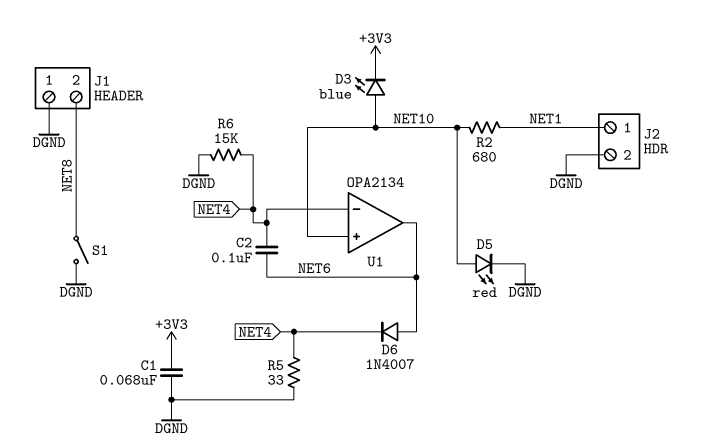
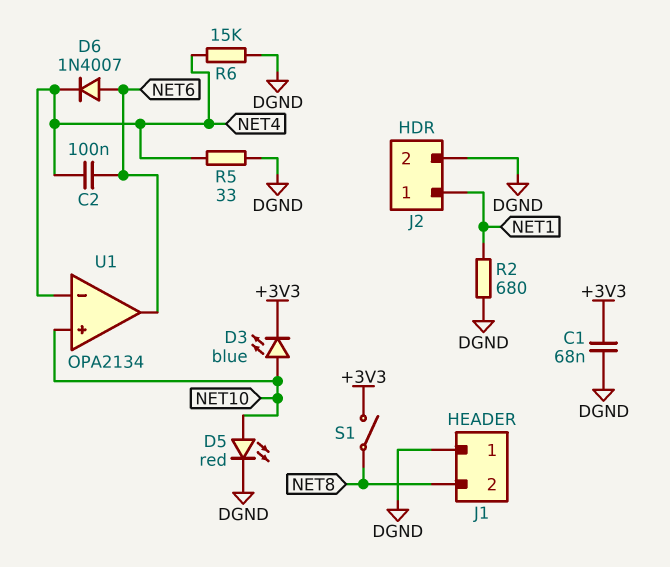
R2: 680 (NET1, NET10) -> 680 (DGND, NET1)
S1: switch (DGND, NET8) -> switch (+3V3, NET8)

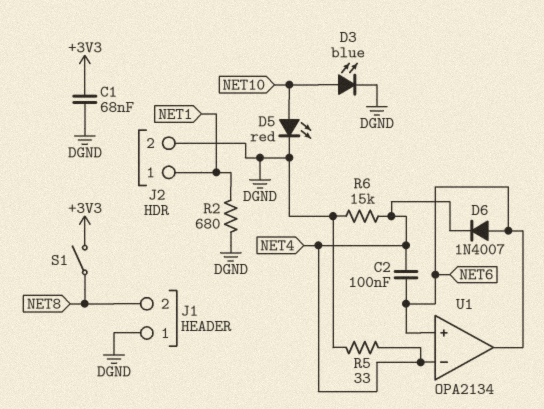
D3: LED blue (A NET10, K +3V3) -> LED blue (A NET10, K DGND)
U1 pin in+: NET10 -> NET6

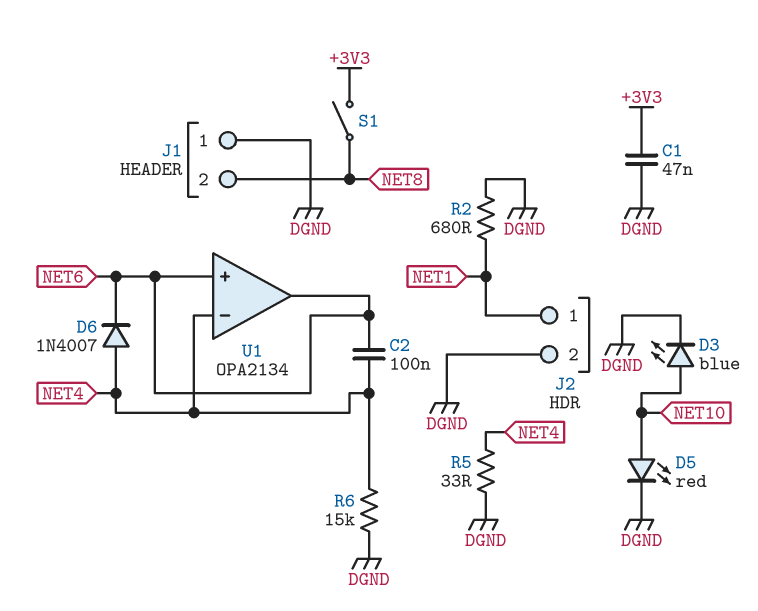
C1: 68nF (+3V3, DGND) -> 47nF (+3V3, DGND)
D6: diode 1N4007 (A NET6, K NET4) -> diode 1N4007 (A NET4, K NET6)

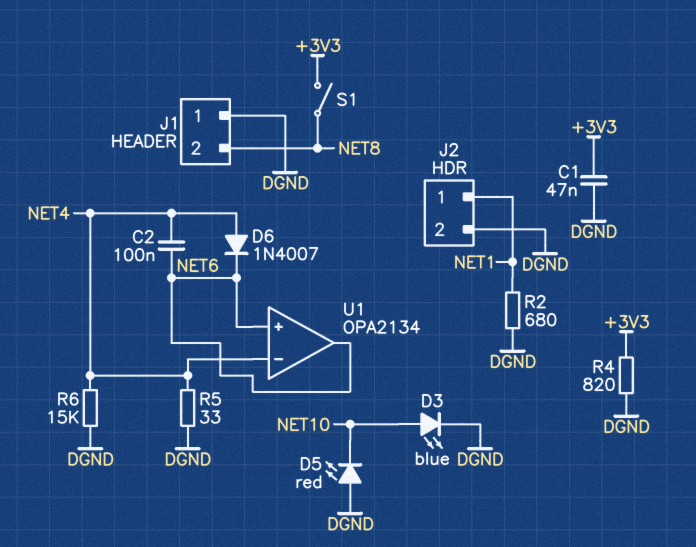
D5: LED red (A NET10, K DGND) -> LED red (A DGND, K NET10)
R4: none -> 820 (+3V3, DGND)

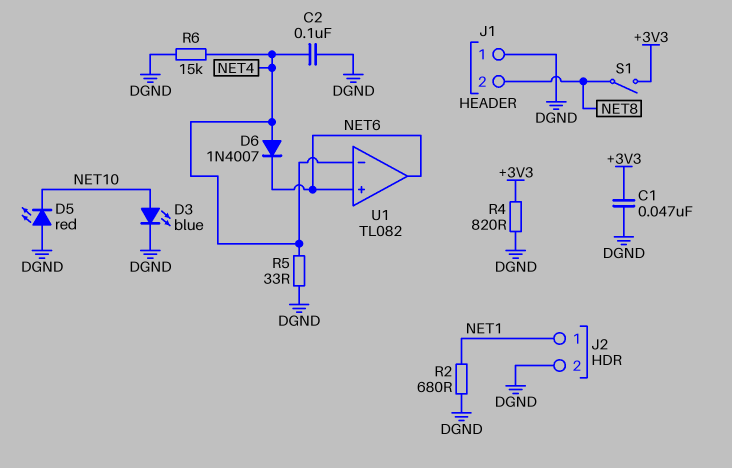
C2: 100nF (NET4, NET6) -> 100nF (DGND, NET4)
U1: OPA2134 -> TL082

